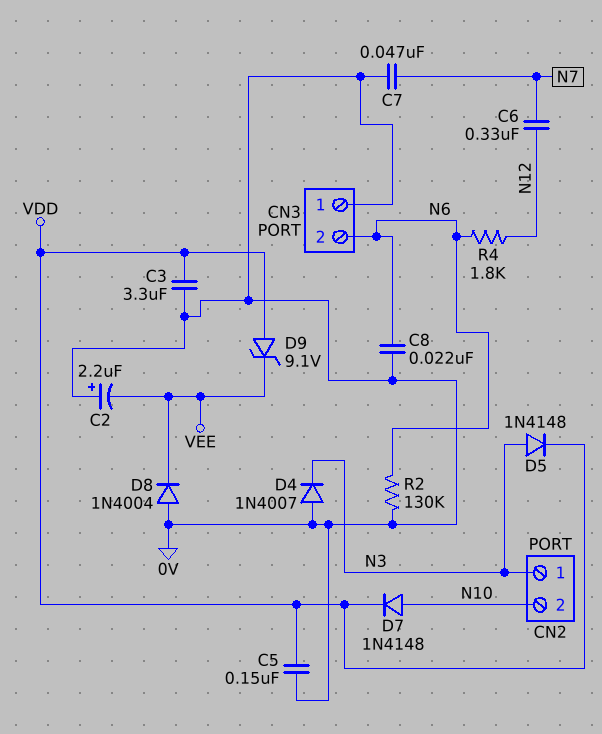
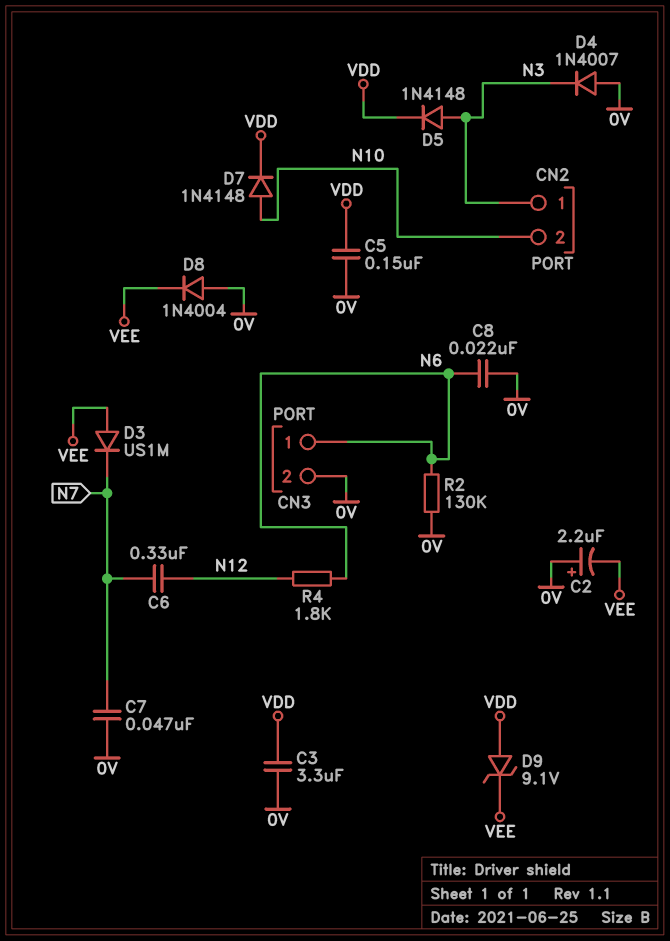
CN3 pin 1: 0V -> N6
CN3 pin 2: N6 -> 0V
D3: none -> diode US1M (A VEE, K N7)

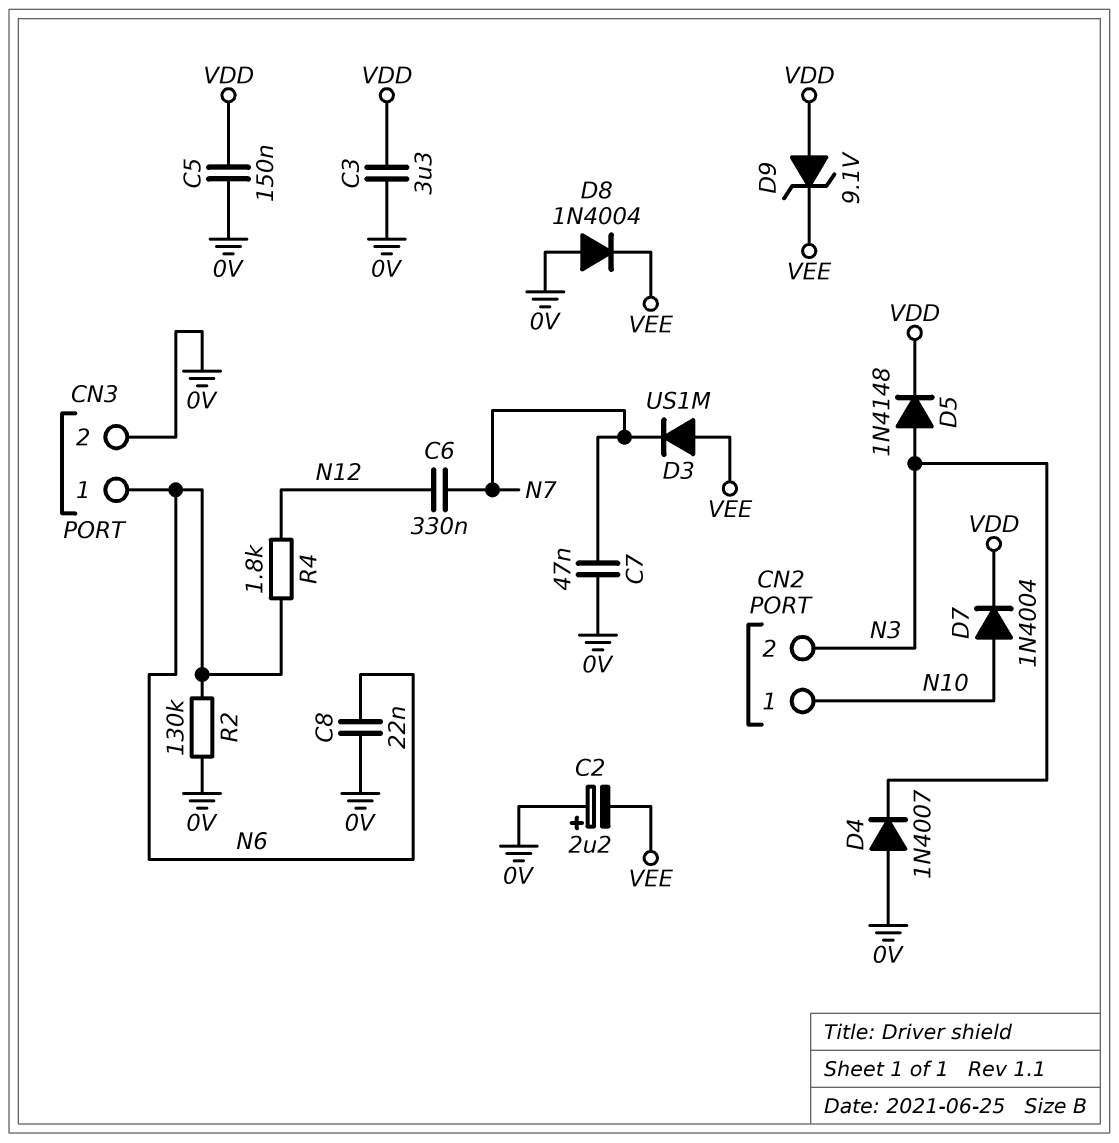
CN2 pin 1: N3 -> N10
CN2 pin 2: N10 -> N3
D7: diode 1N4148 (A N10, K VDD) -> diode 1N4004 (A N10, K VDD)

